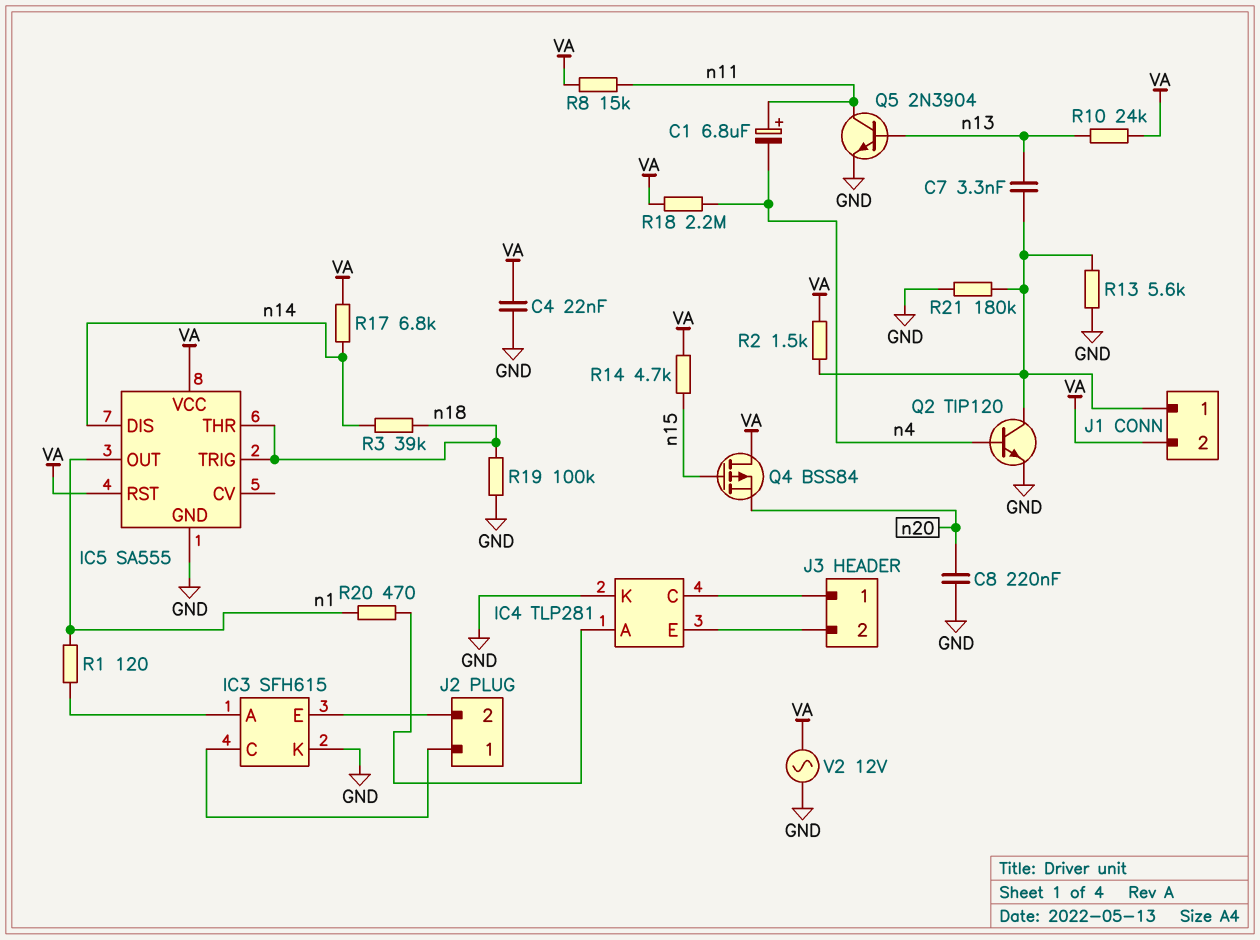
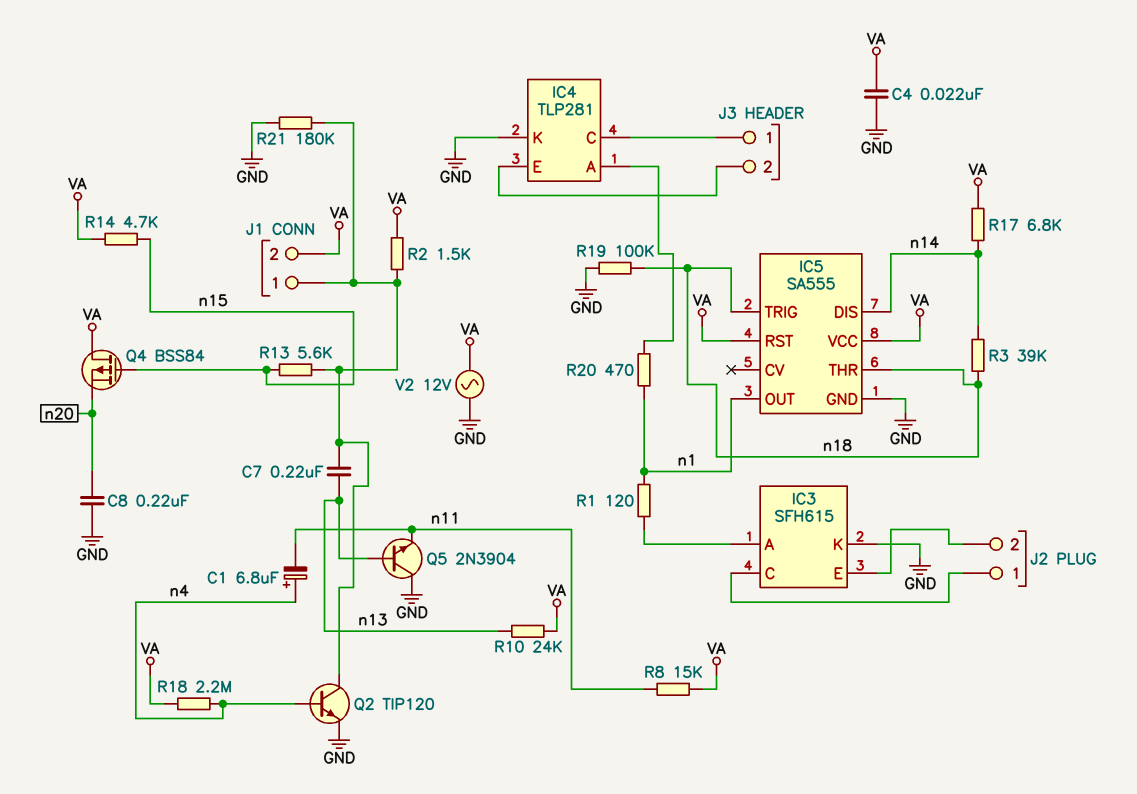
C1: 6.8uF (plus n11, minus n4) -> 6.8uF (plus n4, minus n11)
C7: 3.3nF (J1/1, n13) -> 220nF (J1/1, n13)
Q5: NPN 2N3904 (B n13, C n11, E GND) -> NPN 2N3904 (B n13, C GND, E n11)
R13: 5.6k (GND, J1/1) -> 5.6k (J1/1, n15)

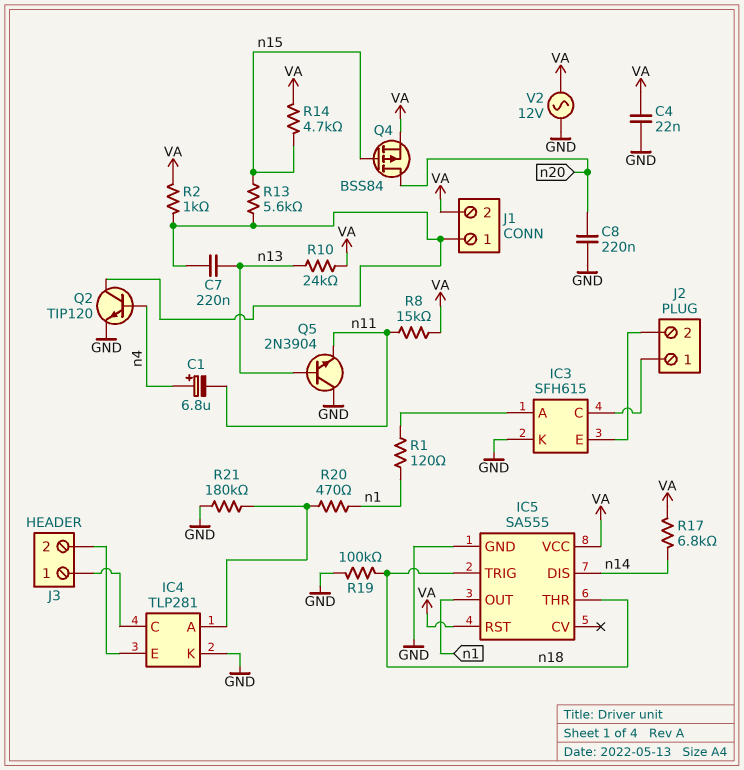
Q4: PMOS BSS84 (G n15, D VA, S n20) -> PMOS BSS84 (G n15, D n20, S VA)
R2: 1.5k (J1/1, VA) -> 1k (J1/1, VA)
R3: 39k (n14, n18) -> none
R18: 2.2M (VA, n4) -> none
R21: 180k (GND, J1/1) -> 180k (GND, IC4/A)

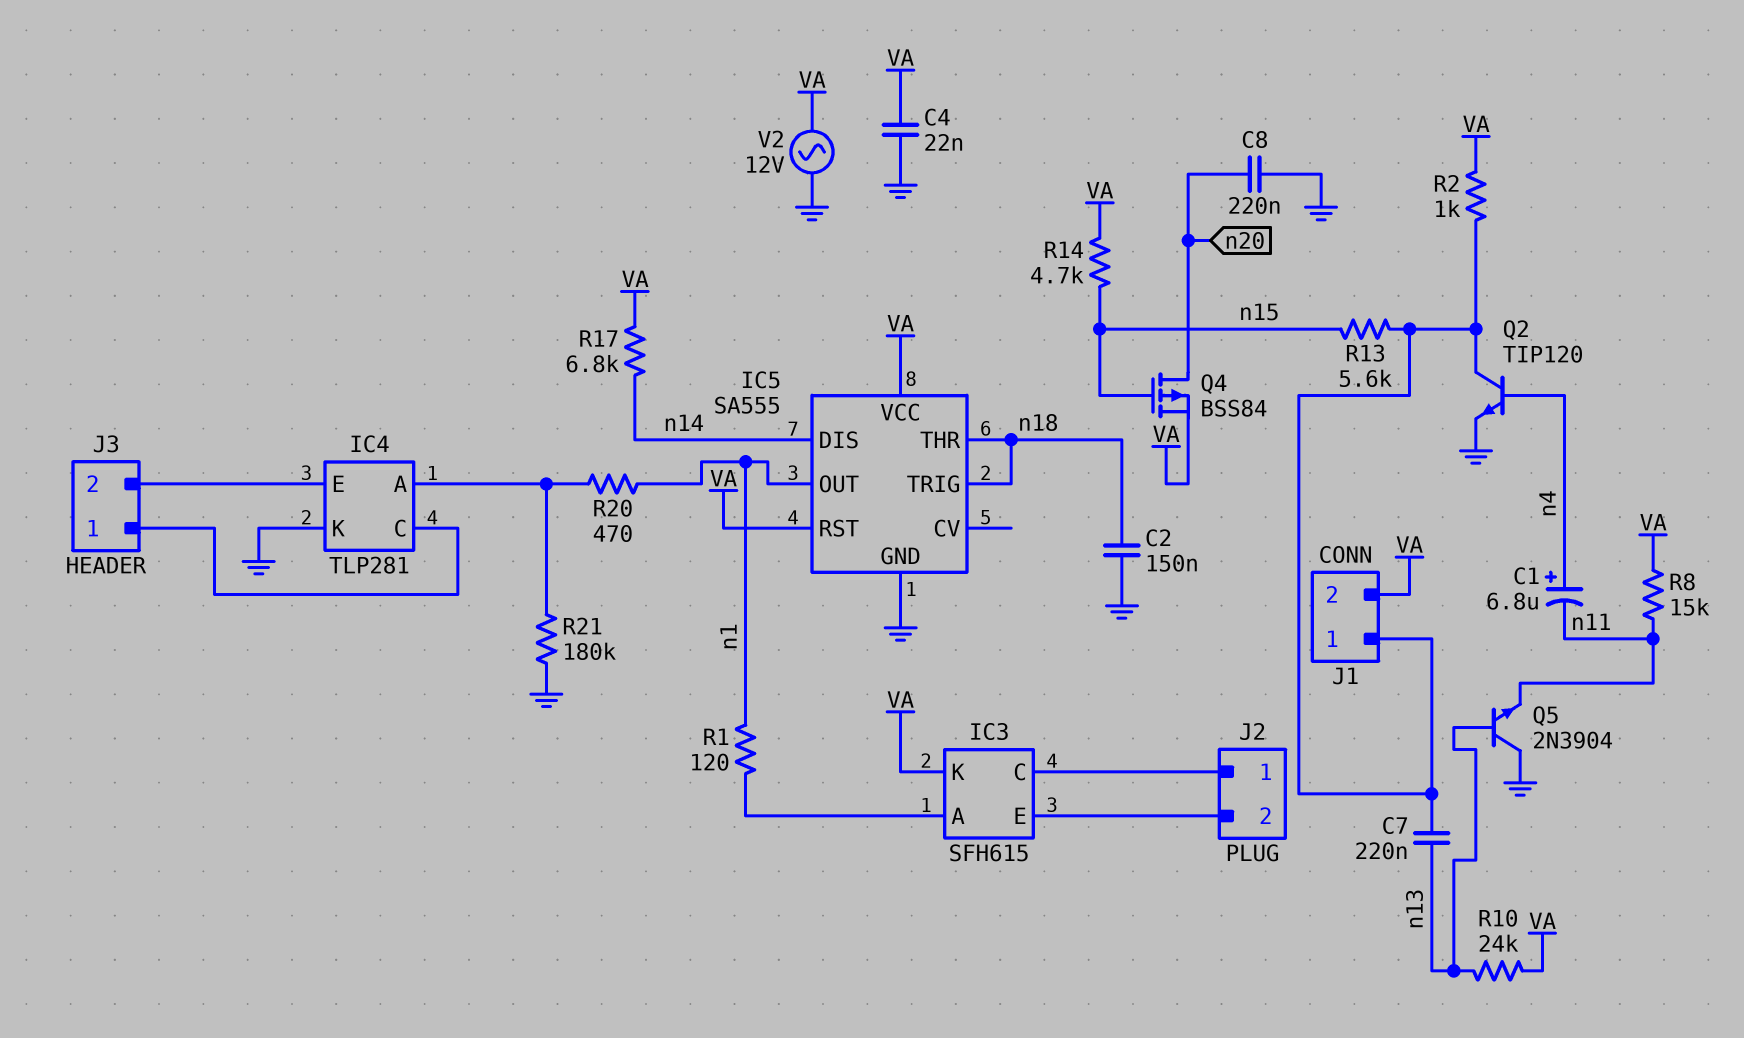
C2: none -> 150nF (GND, n18)
IC3 pin K: GND -> VA
R19: 100k (GND, n18) -> none

